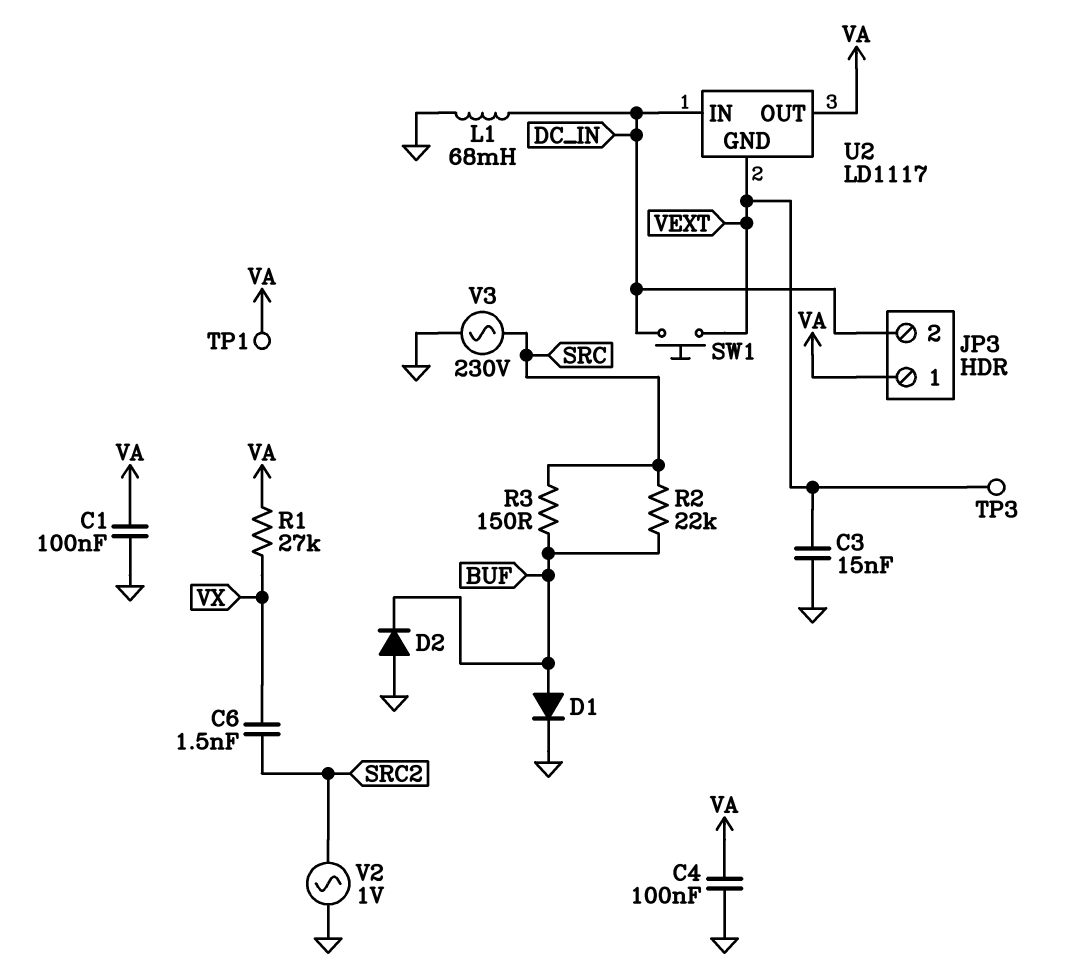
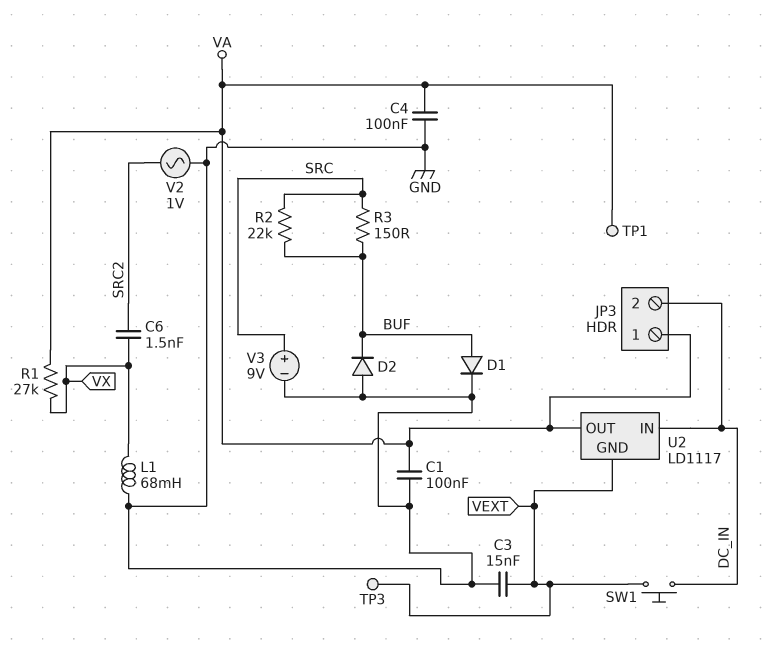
L1: 68mH (DC_IN, GND) -> 68mH (GND, VX)
V3: AC 230V (GND, SRC) -> 9V (plus SRC, minus GND)

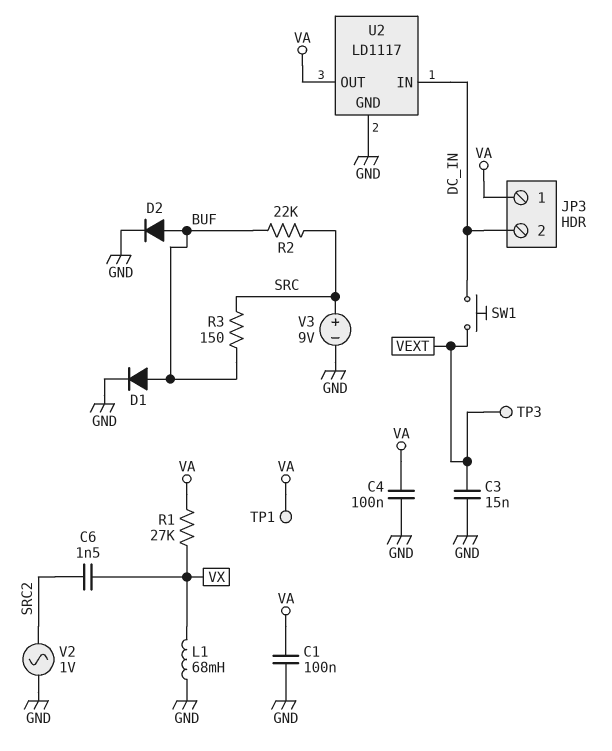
D2: diode (A GND, K BUF) -> diode (A BUF, K GND)
U2 pin GND: VEXT -> GND

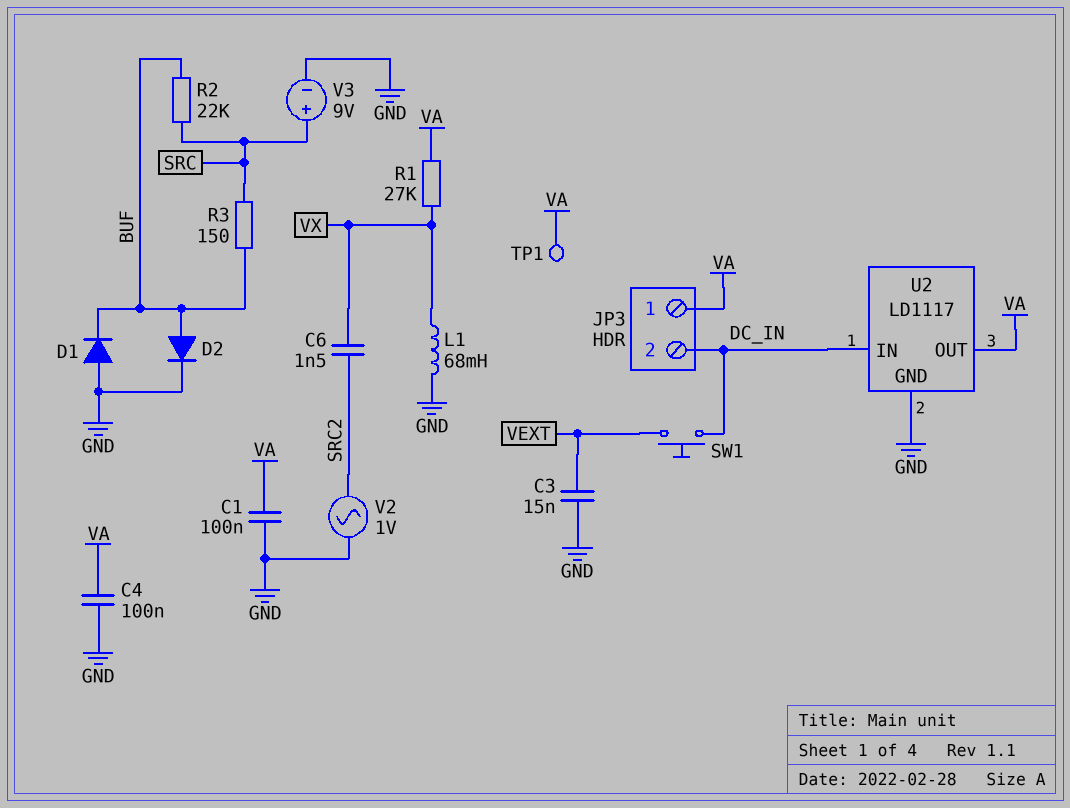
D1: diode (A BUF, K GND) -> diode (A GND, K BUF)
TP3: test point (VEXT) -> none

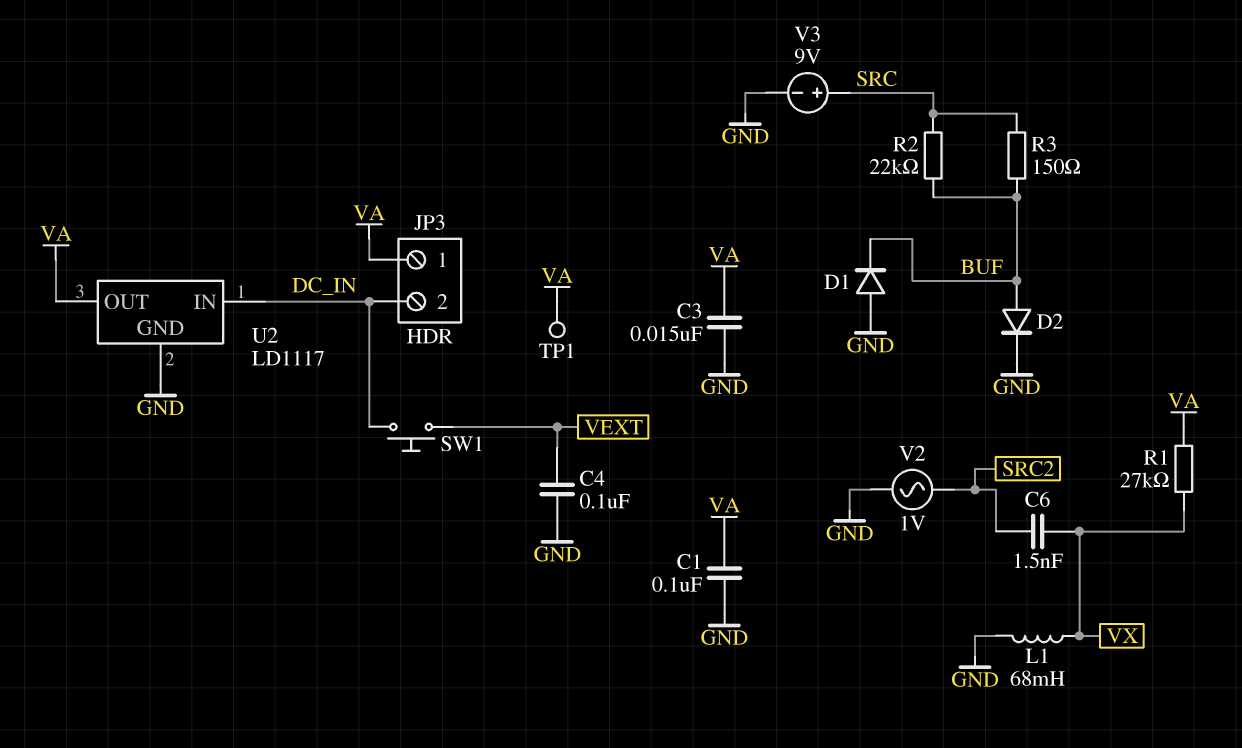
C3: 15nF (GND, VEXT) -> 15nF (GND, VA)
C4: 100nF (GND, VA) -> 100nF (GND, VEXT)

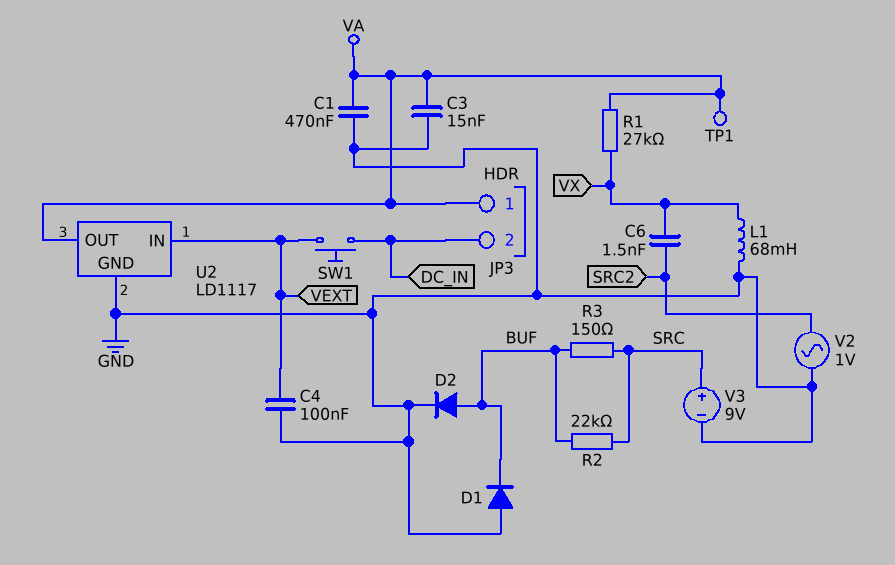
C1: 100nF (GND, VA) -> 470nF (GND, VA)
U2 pin IN: DC_IN -> VEXT

